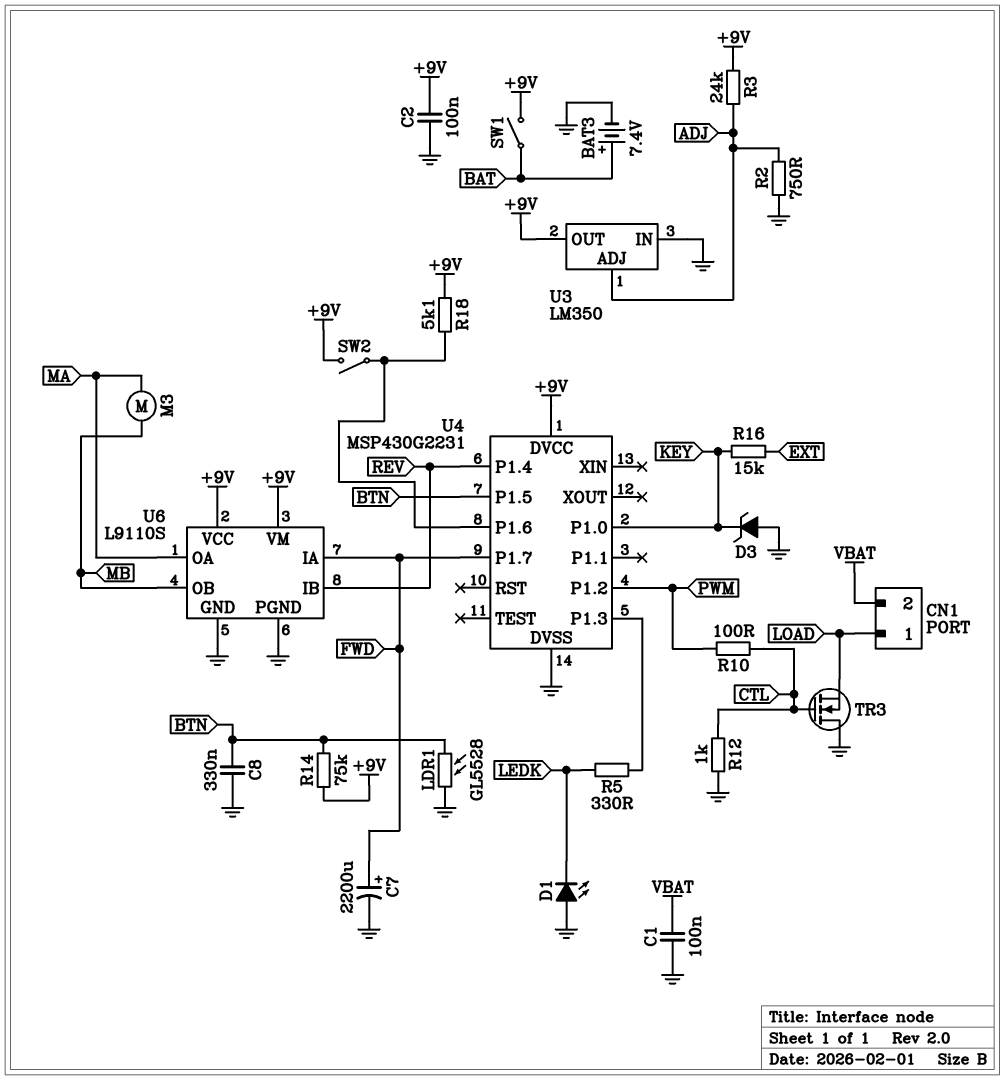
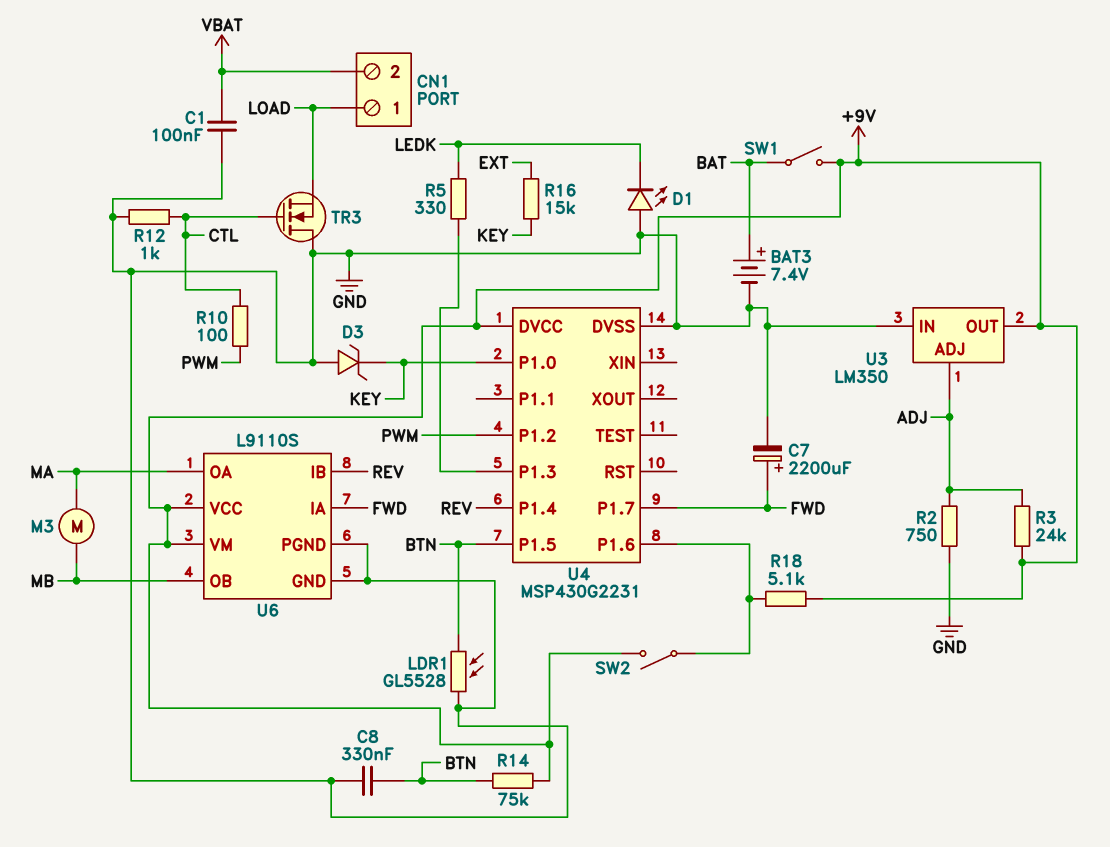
C2: 100nF (+9V, GND) -> none

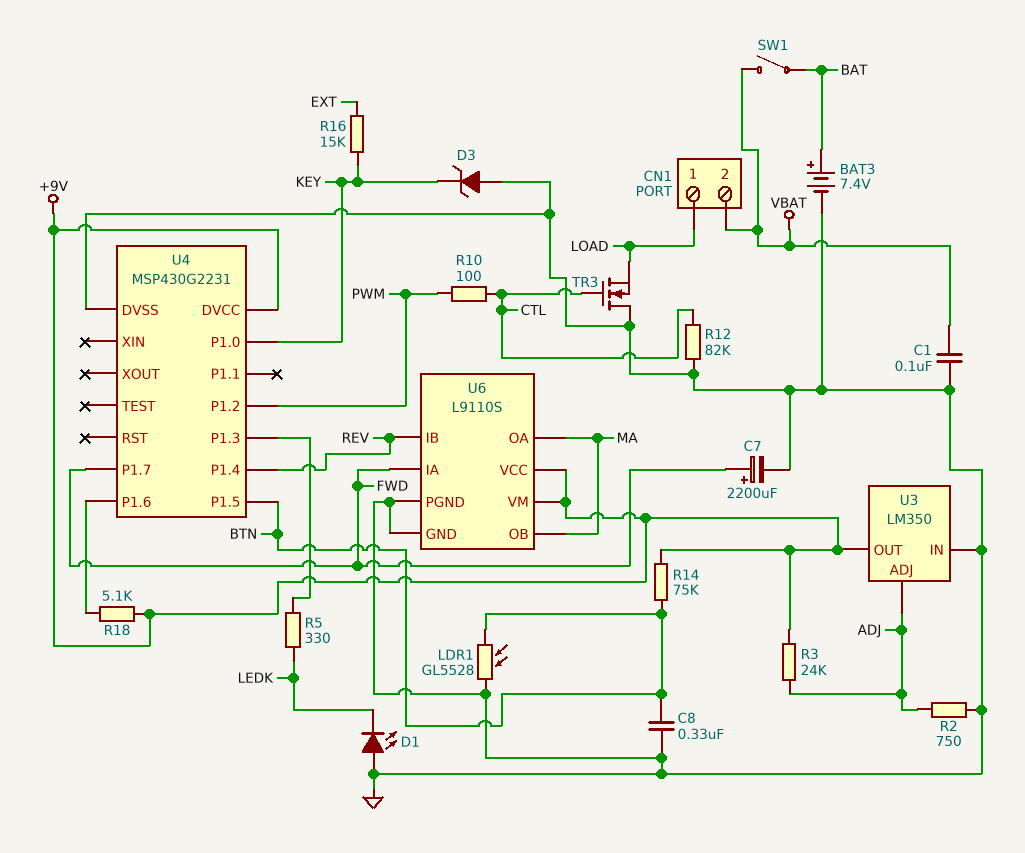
M3: motor (MA, MB) -> none
R12: 1k (CTL, GND) -> 82k (CTL, GND)
SW1: switch (+9V, BAT) -> switch (BAT, VBAT)
SW2: switch (+9V, U4/P1.6) -> none
U6 pin OB: MB -> MA

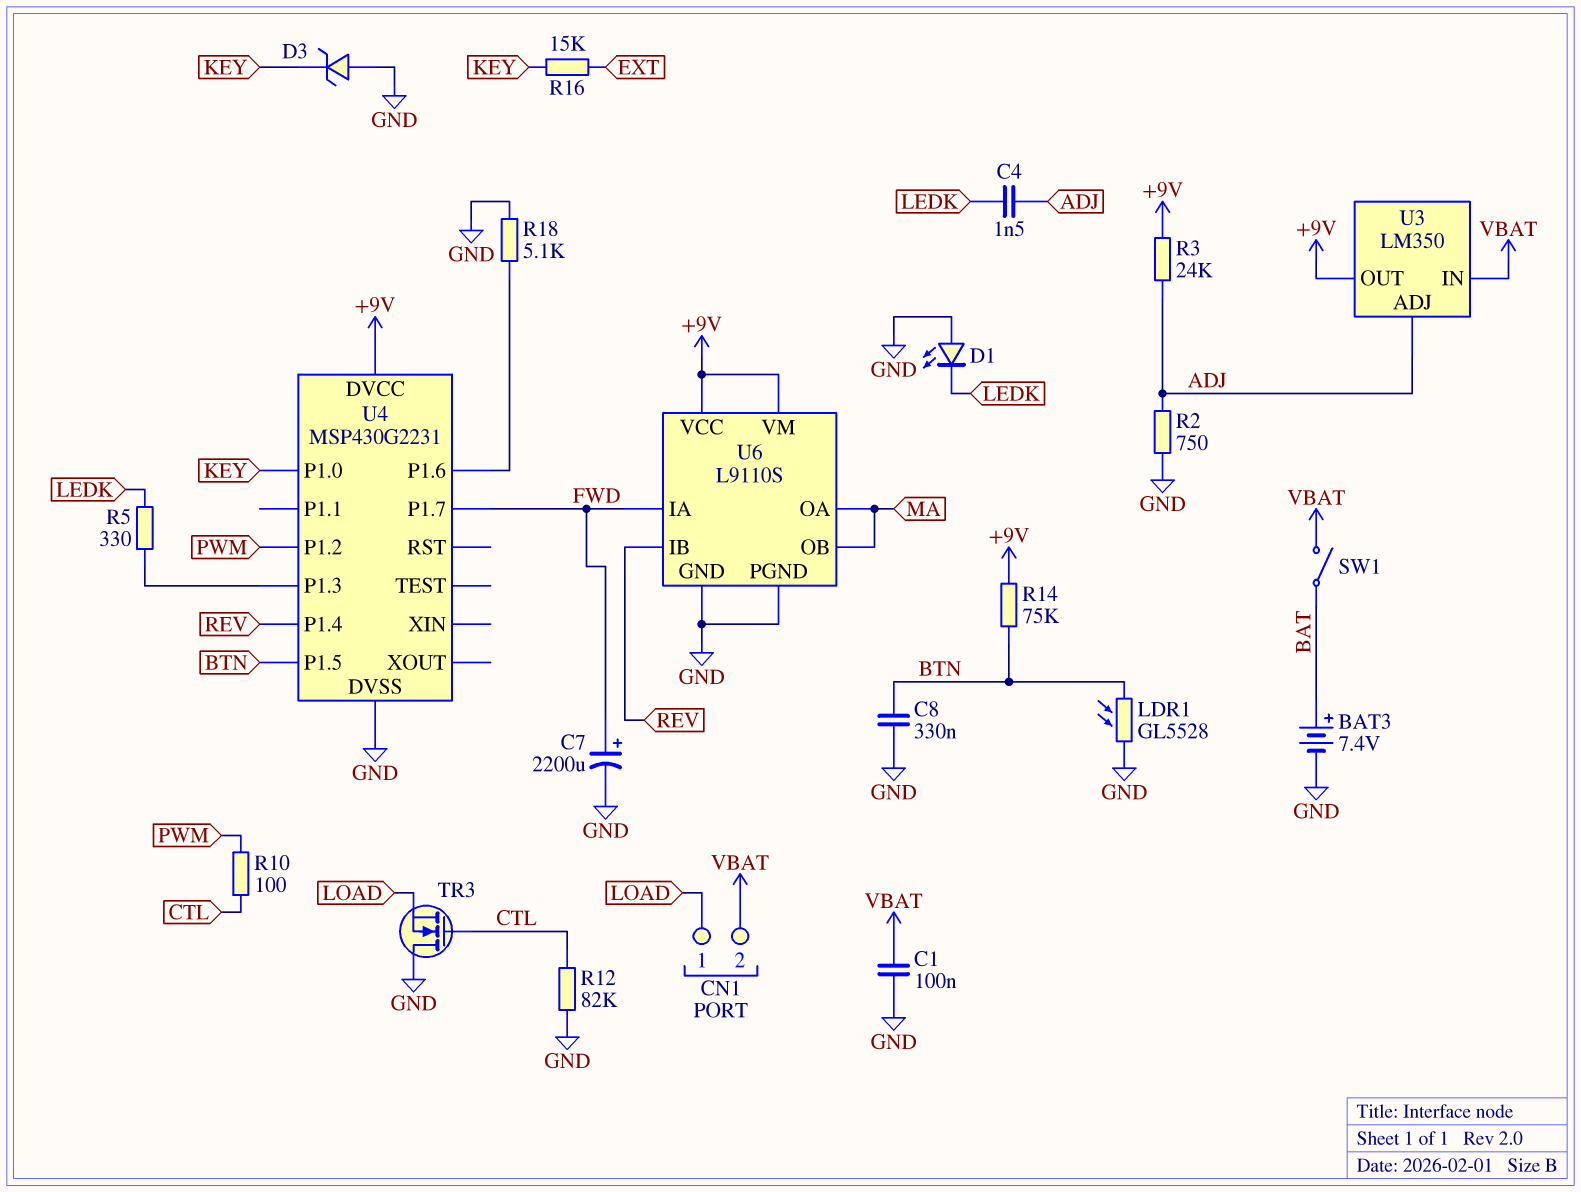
C4: none -> 1.5nF (ADJ, LEDK)
R18: 5.1k (+9V, U4/P1.6) -> 5.1k (GND, U4/P1.6)
U3 pin IN: GND -> VBAT

